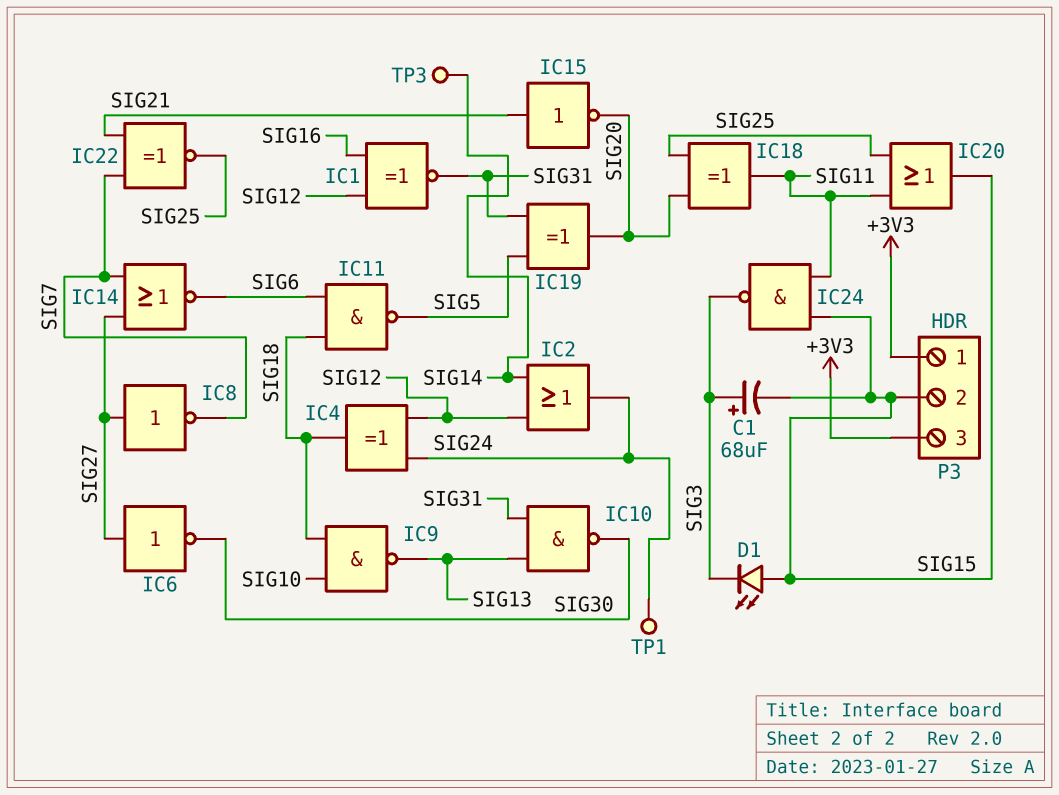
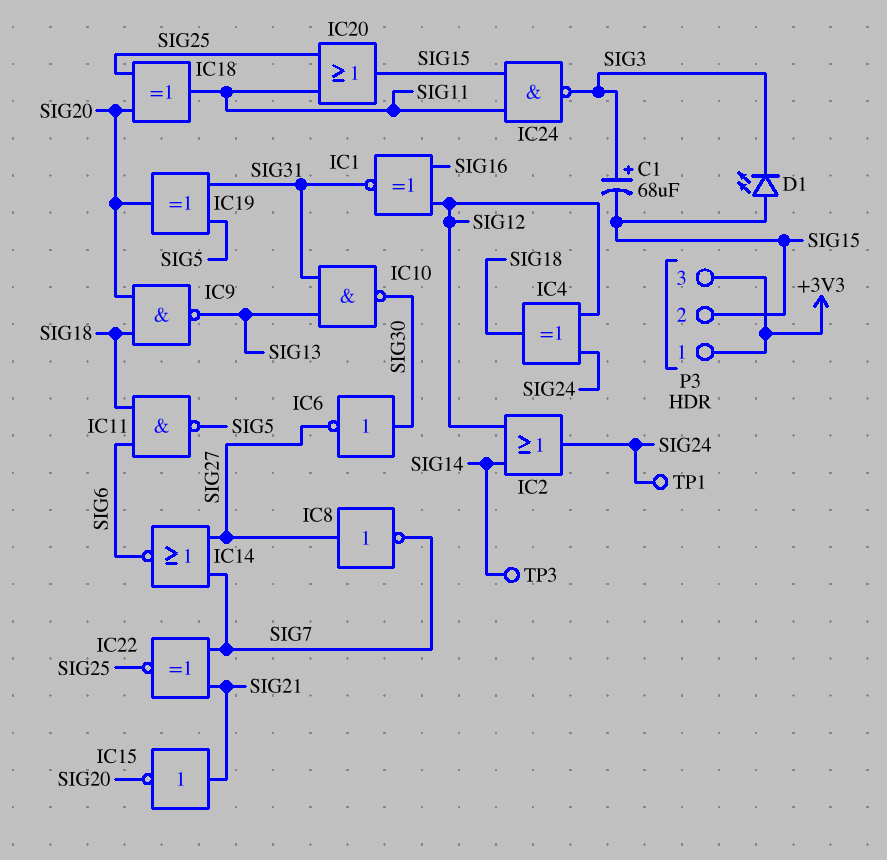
IC6: NOT (in SIG27, out SIG30) -> NOT (in SIG30, out SIG27)
IC9: NAND (in SIG10, in SIG18, out SIG13) -> NAND (in SIG18, in SIG20, out SIG13)

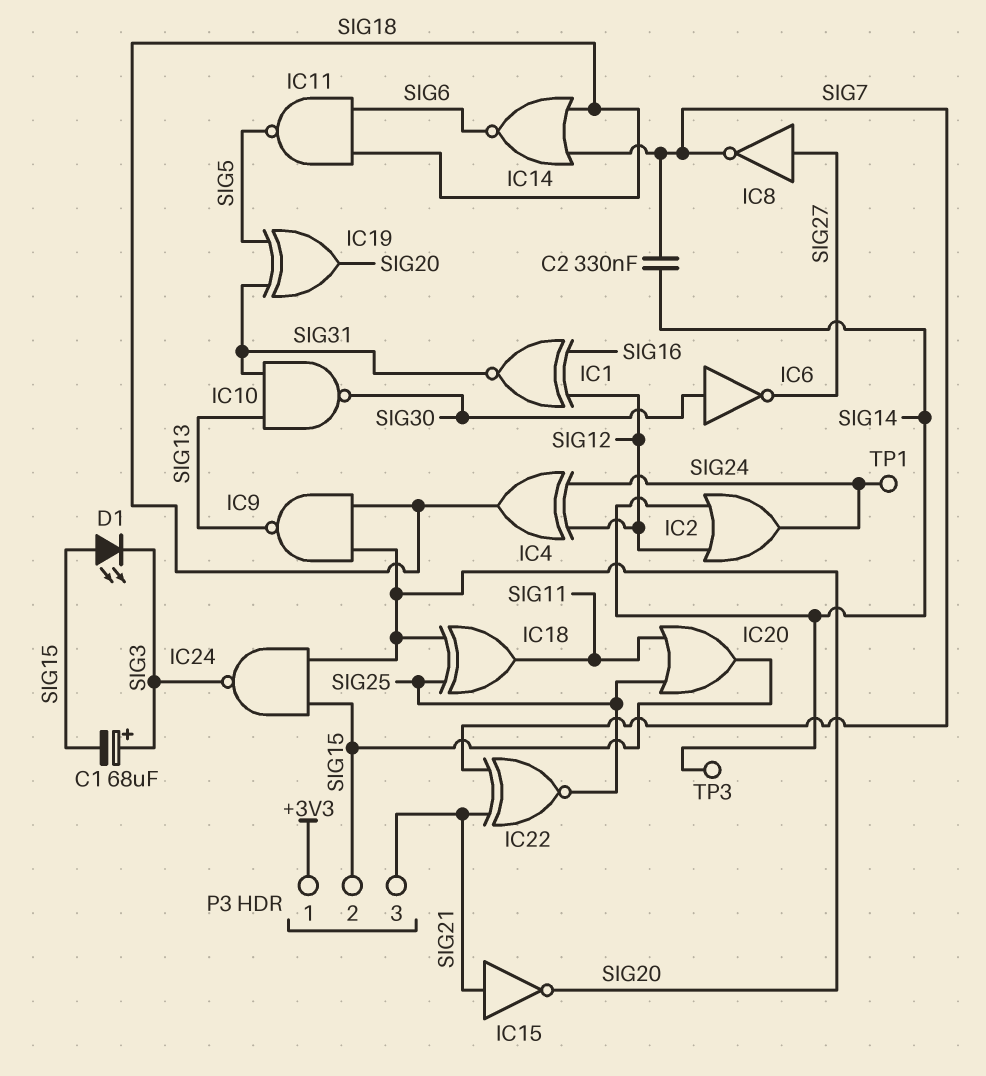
C2: none -> 330nF (SIG7, SIG14)
IC14: NOR (in SIG7, in SIG27, out SIG6) -> NOR (in SIG7, in SIG18, out SIG6)
IC24: NAND (in SIG11, in SIG15, out SIG3) -> NAND (in SIG15, in SIG20, out SIG3)
P3 pin 3: +3V3 -> SIG21

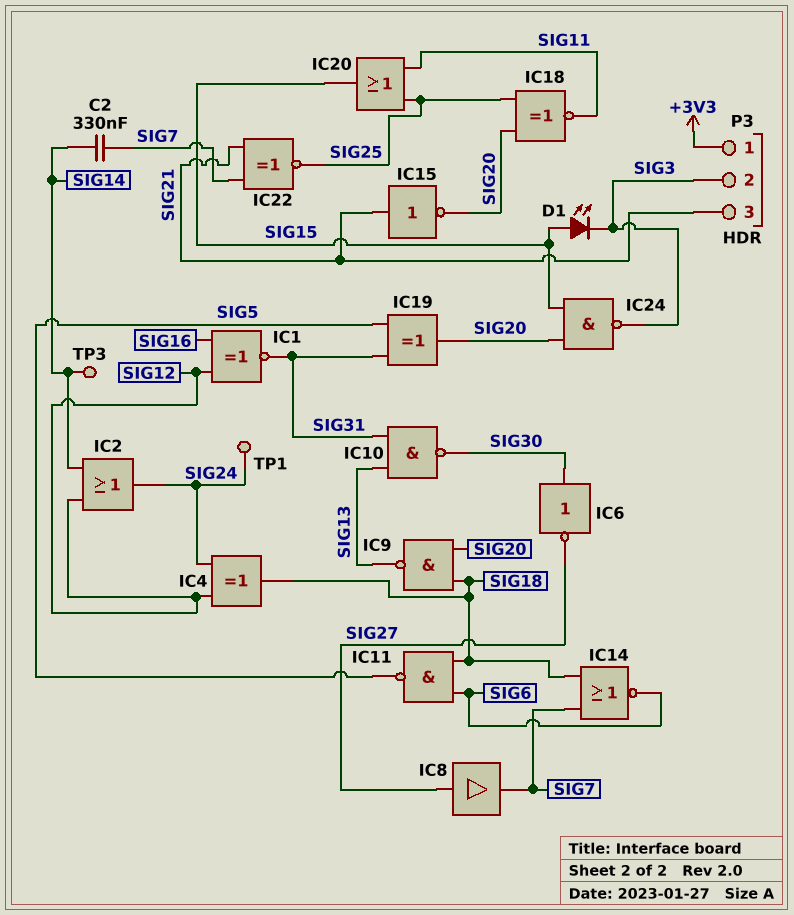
C1: 68uF (plus SIG3, minus SIG15) -> none
IC8: NOT (in SIG27, out SIG7) -> buffer (in SIG27, out SIG7)
IC18: XOR (in SIG20, in SIG25, out SIG11) -> XNOR (in SIG20, in SIG25, out SIG11)
P3 pin 2: SIG15 -> SIG3

